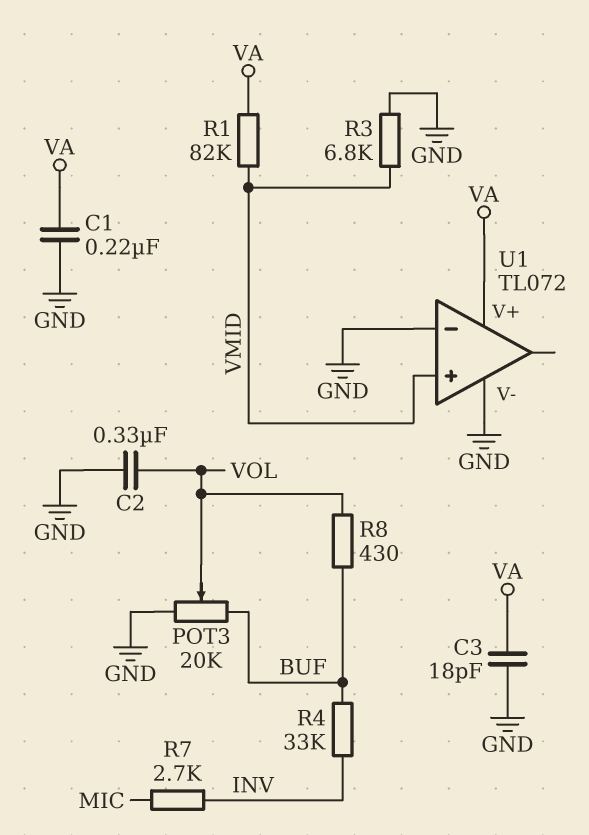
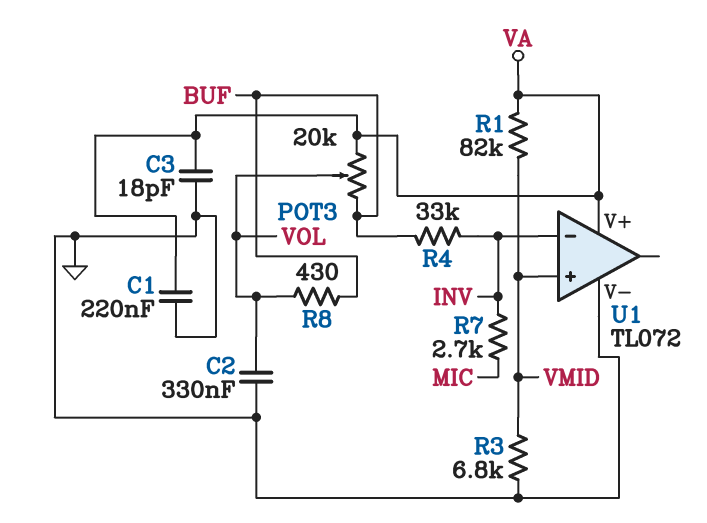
POT3: 20k (BUF, GND, wiper VOL) -> 20k (BUF, VA, wiper VOL)
U1 pin in-: GND -> INV

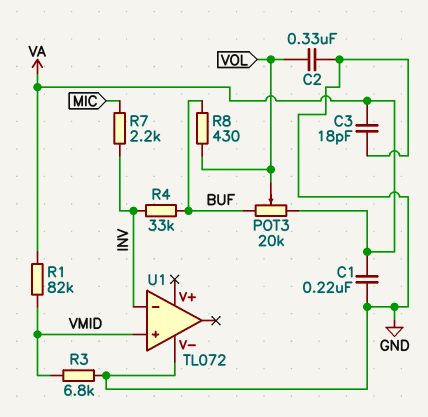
R7: 2.7k (INV, MIC) -> 2.2k (INV, MIC)
U1 pin V+: VA -> none

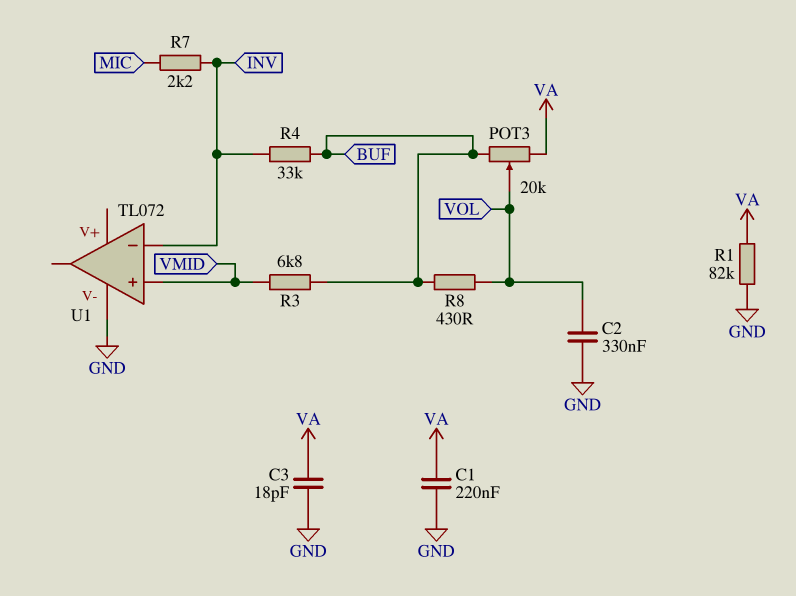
R1: 82k (VA, VMID) -> 82k (GND, VA)
R3: 6.8k (GND, VMID) -> 6.8k (BUF, VMID)

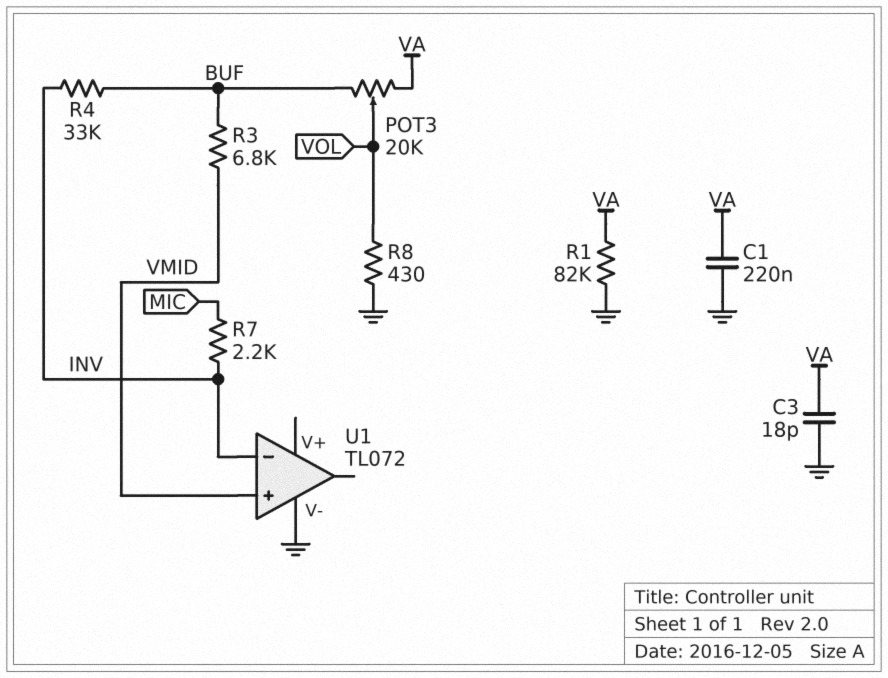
C2: 330nF (GND, VOL) -> none
R8: 430 (BUF, VOL) -> 430 (GND, VOL)

